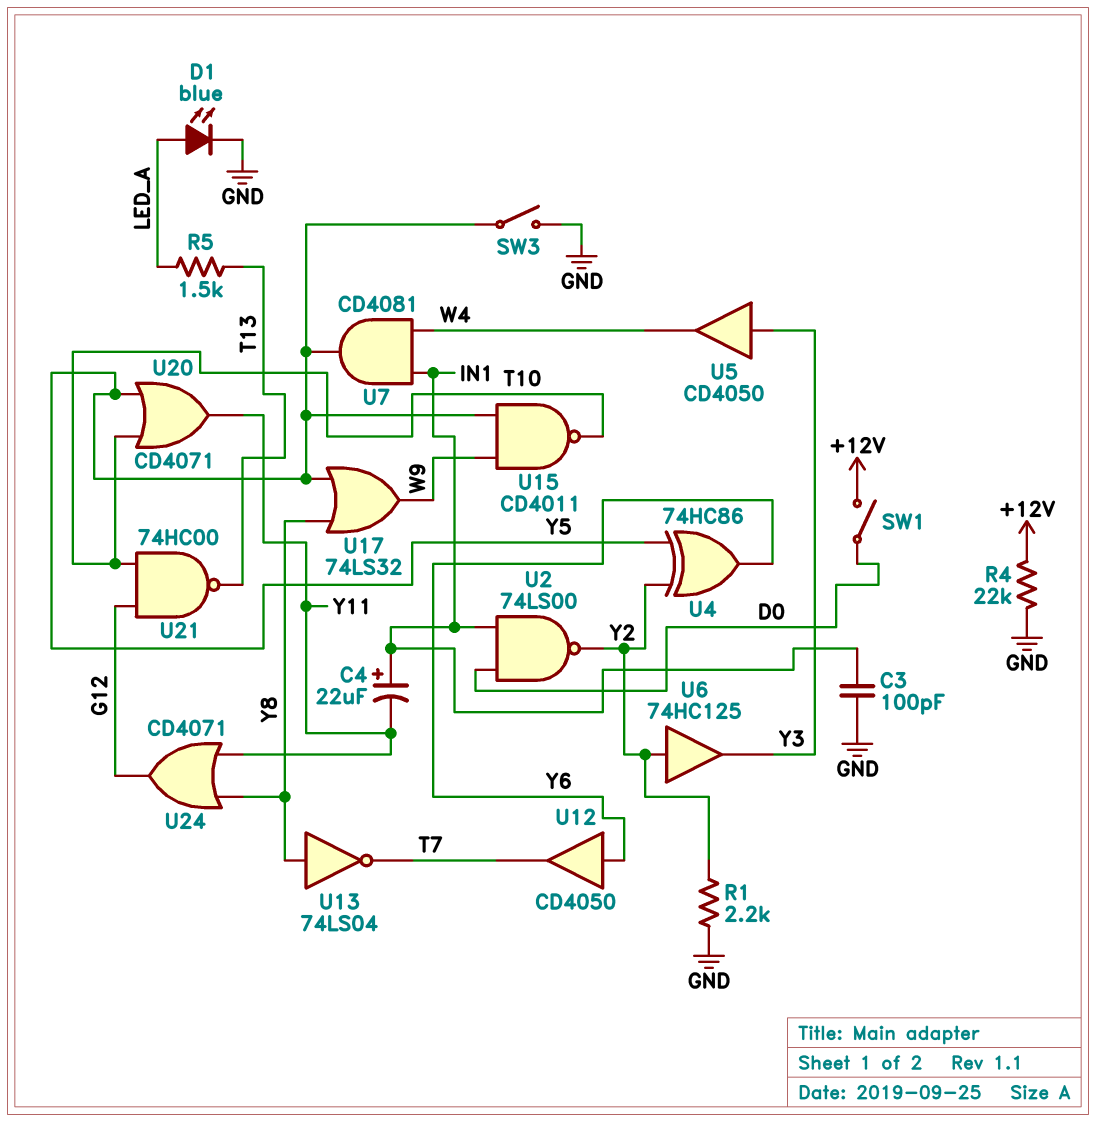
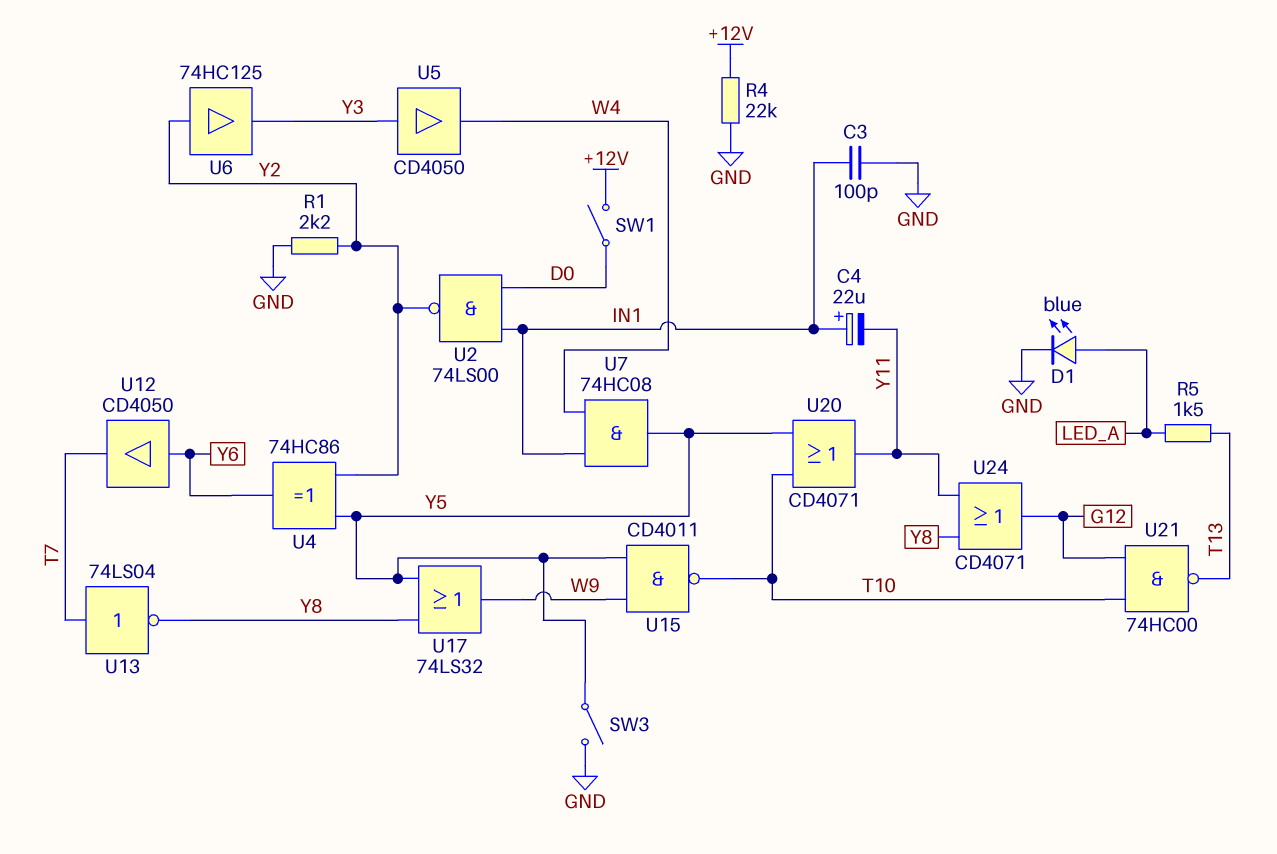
U7: AND CD4081 (in IN1, in W4, out Y5) -> AND 74HC08 (in IN1, in W4, out Y5)
U13: NOT 74LS04 (in Y8, out T7) -> NOT 74LS04 (in T7, out Y8)

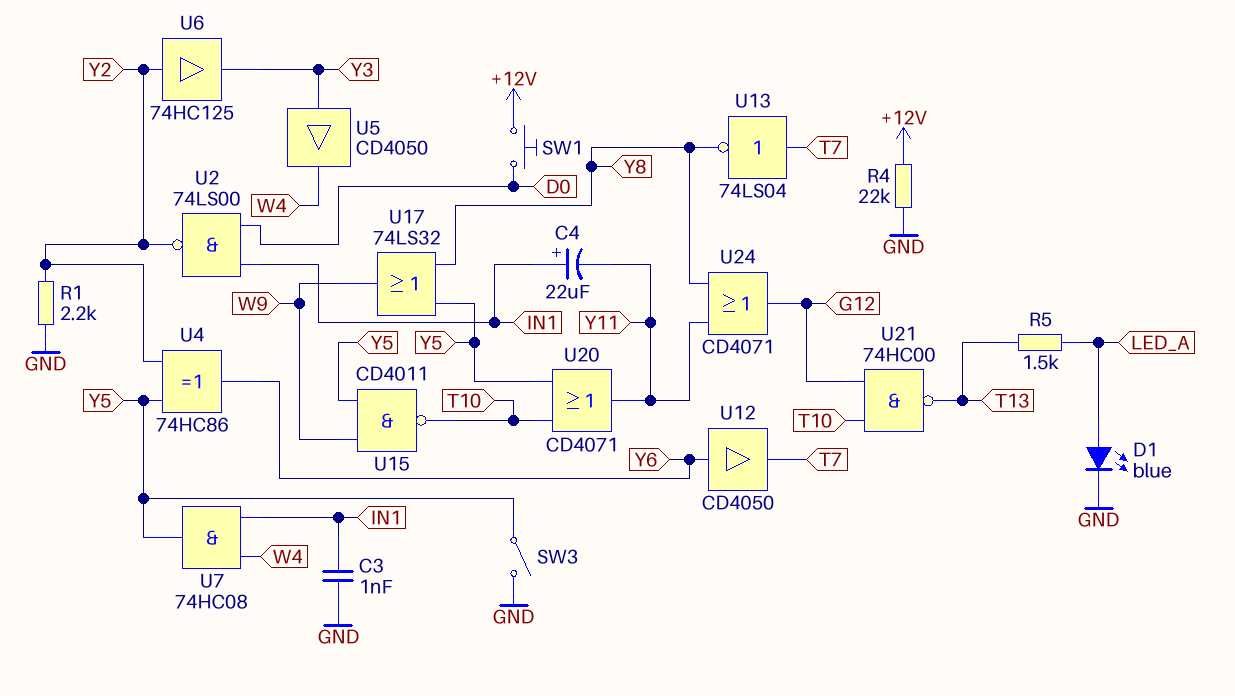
C3: 100pF (GND, IN1) -> 1nF (GND, IN1)
SW1: switch (+12V, D0) -> button (+12V, D0)

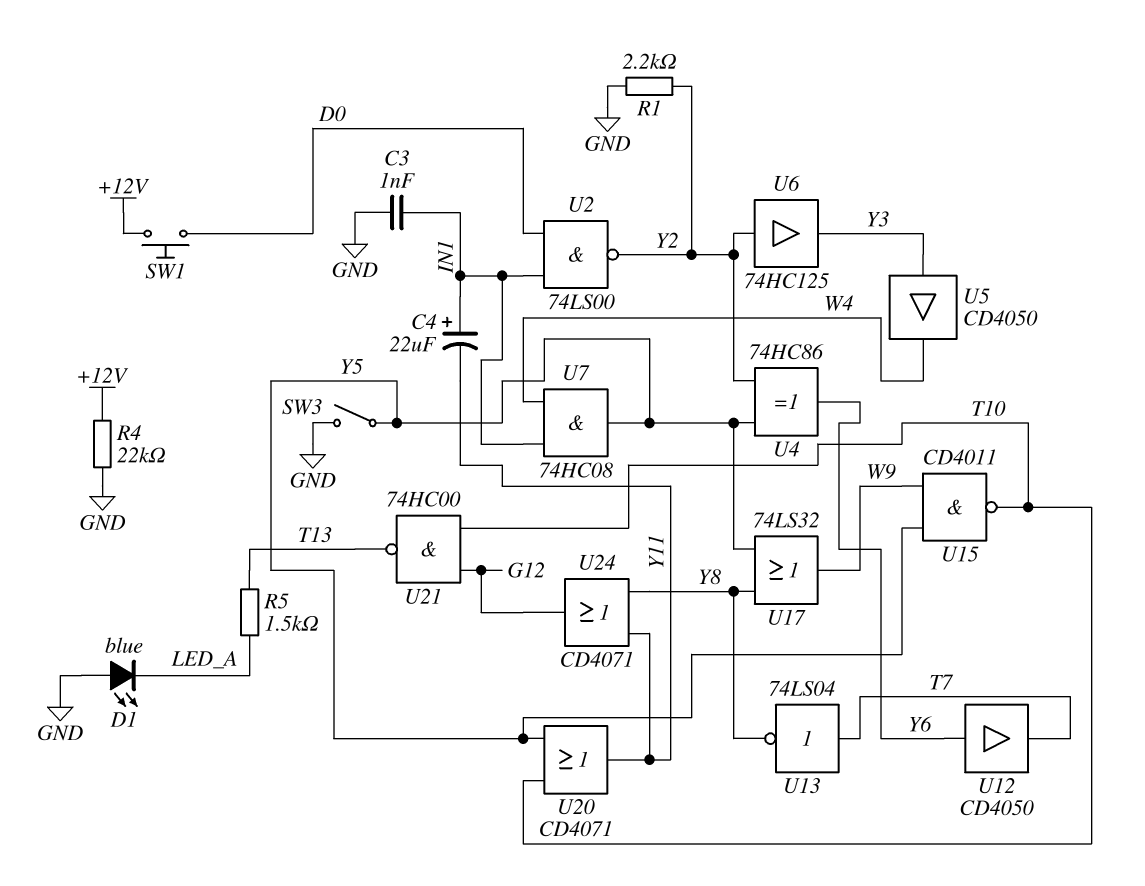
D1: LED blue (A LED_A, K GND) -> LED blue (A GND, K LED_A)

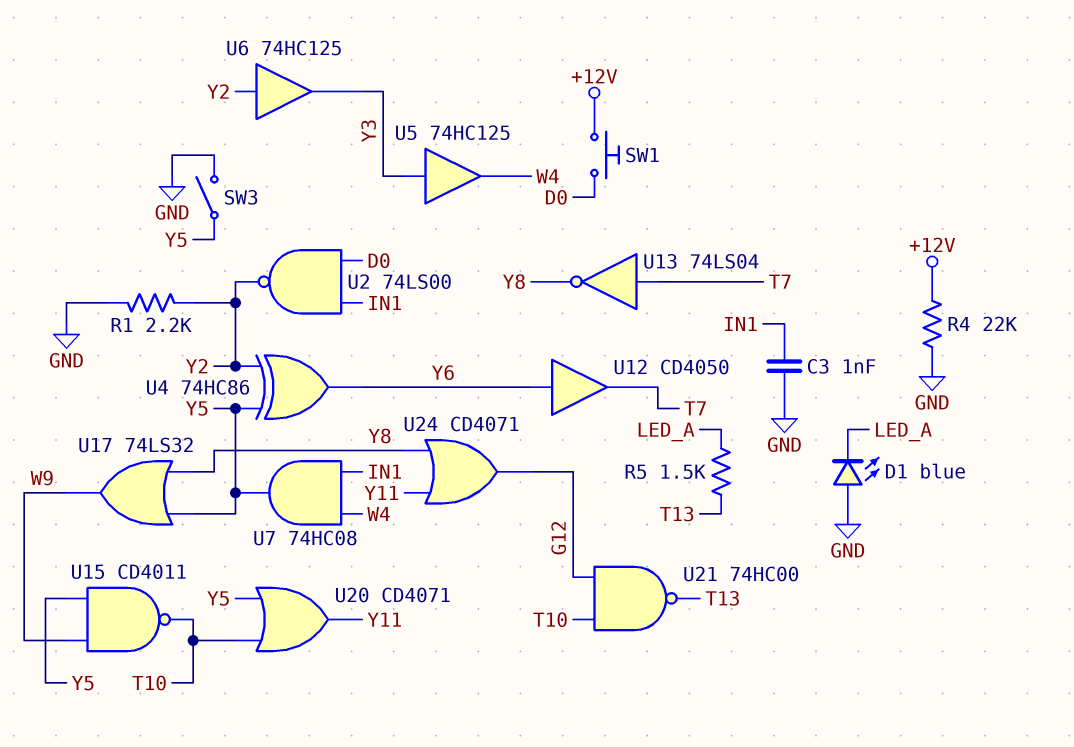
C4: 22uF (plus IN1, minus Y11) -> none
U5: buffer CD4050 (in Y3, out W4) -> buffer 74HC125 (in Y3, out W4)

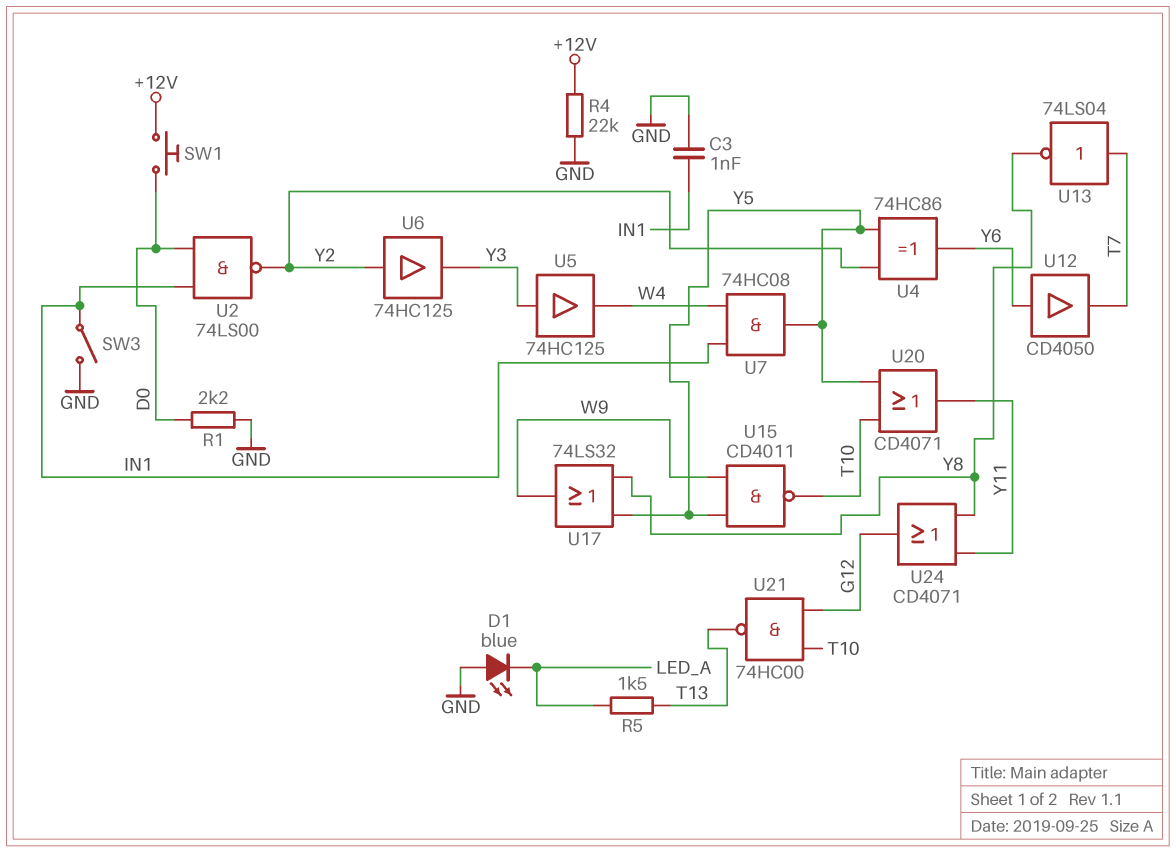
R1: 2.2k (GND, Y2) -> 2.2k (D0, GND)
SW3: switch (GND, Y5) -> switch (GND, IN1)

